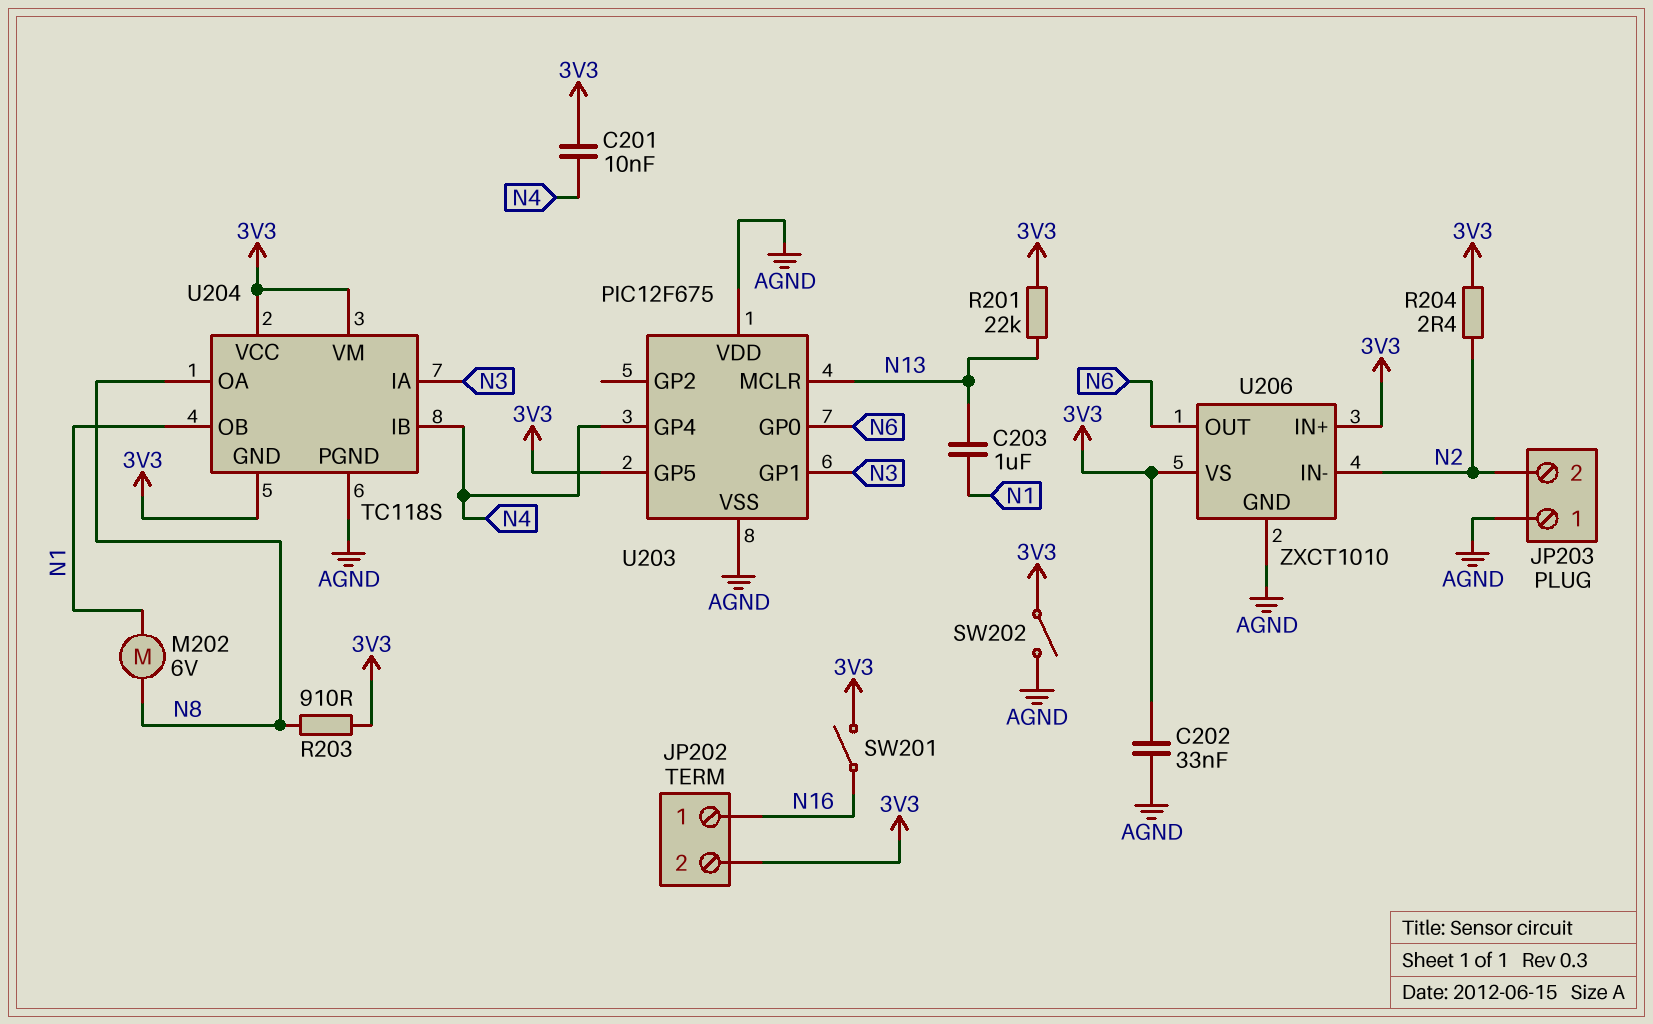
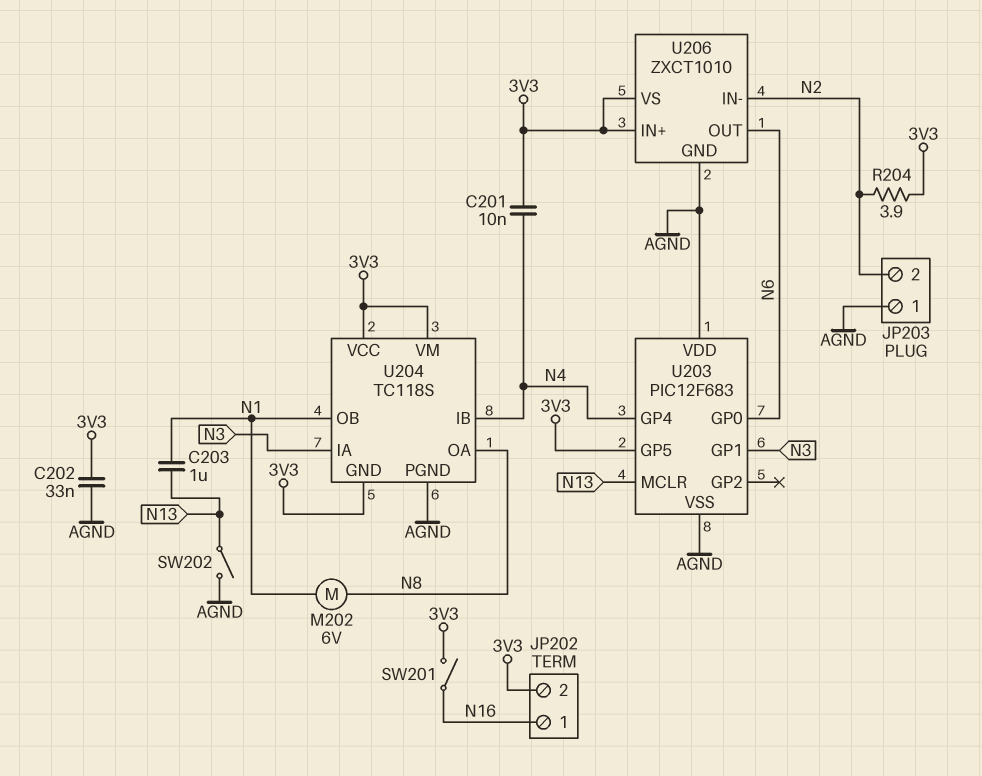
R201: 22k (3V3, N13) -> none
R203: 910 (3V3, N8) -> none
R204: 2.4 (3V3, N2) -> 3.9 (3V3, N2)
SW202: switch (3V3, AGND) -> switch (AGND, N13)
U203: PIC12F675 -> PIC12F683

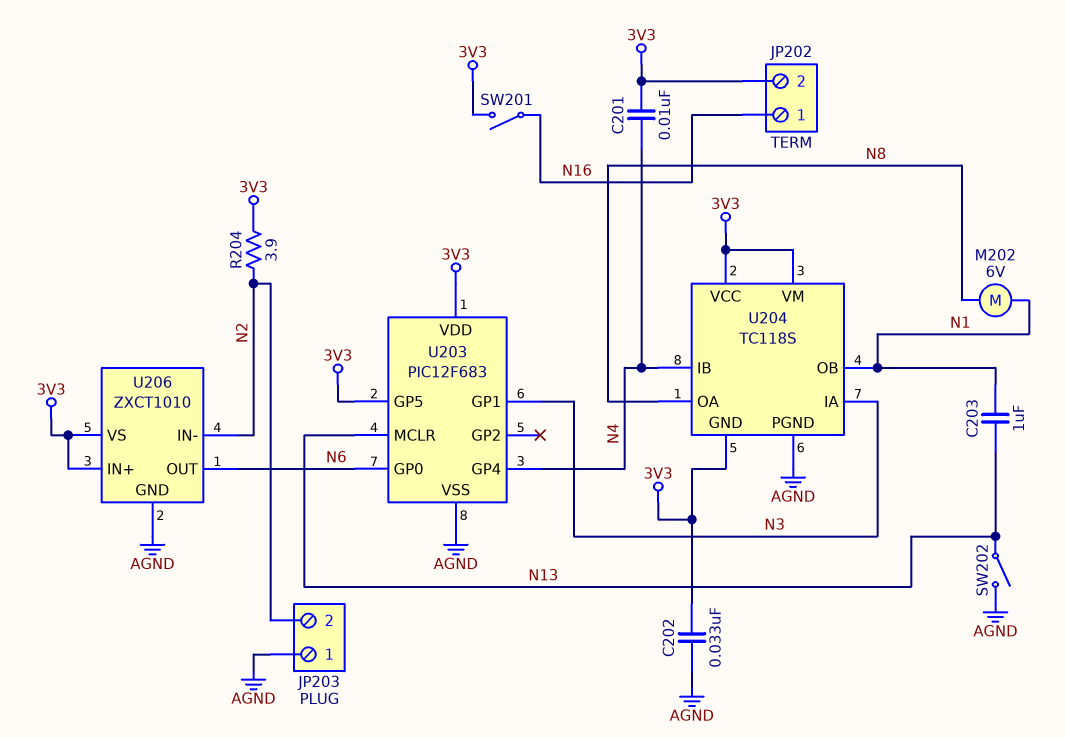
U203 pin VDD: AGND -> 3V3

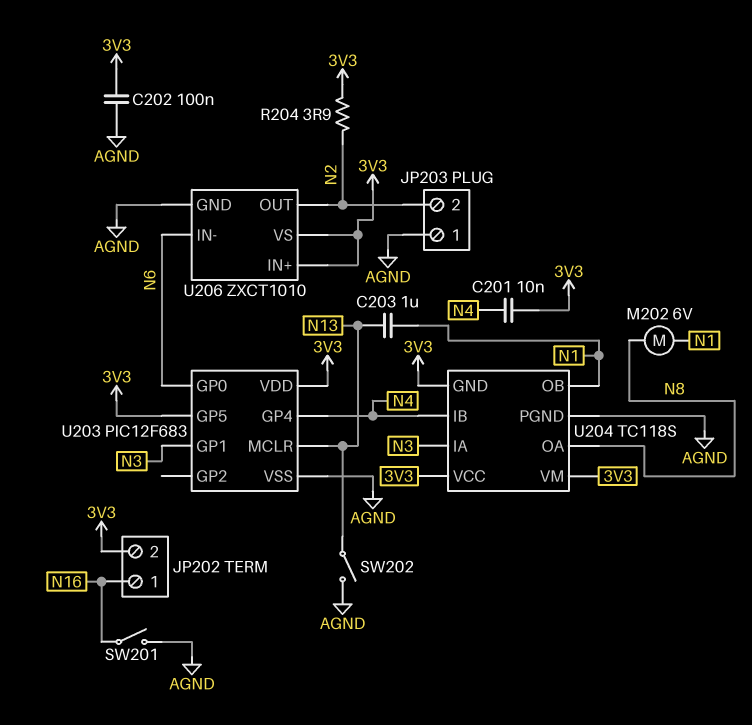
C202: 33nF (3V3, AGND) -> 100nF (3V3, AGND)
SW201: switch (3V3, N16) -> switch (AGND, N16)
U206 pin IN-: N2 -> N6
U206 pin OUT: N6 -> N2

